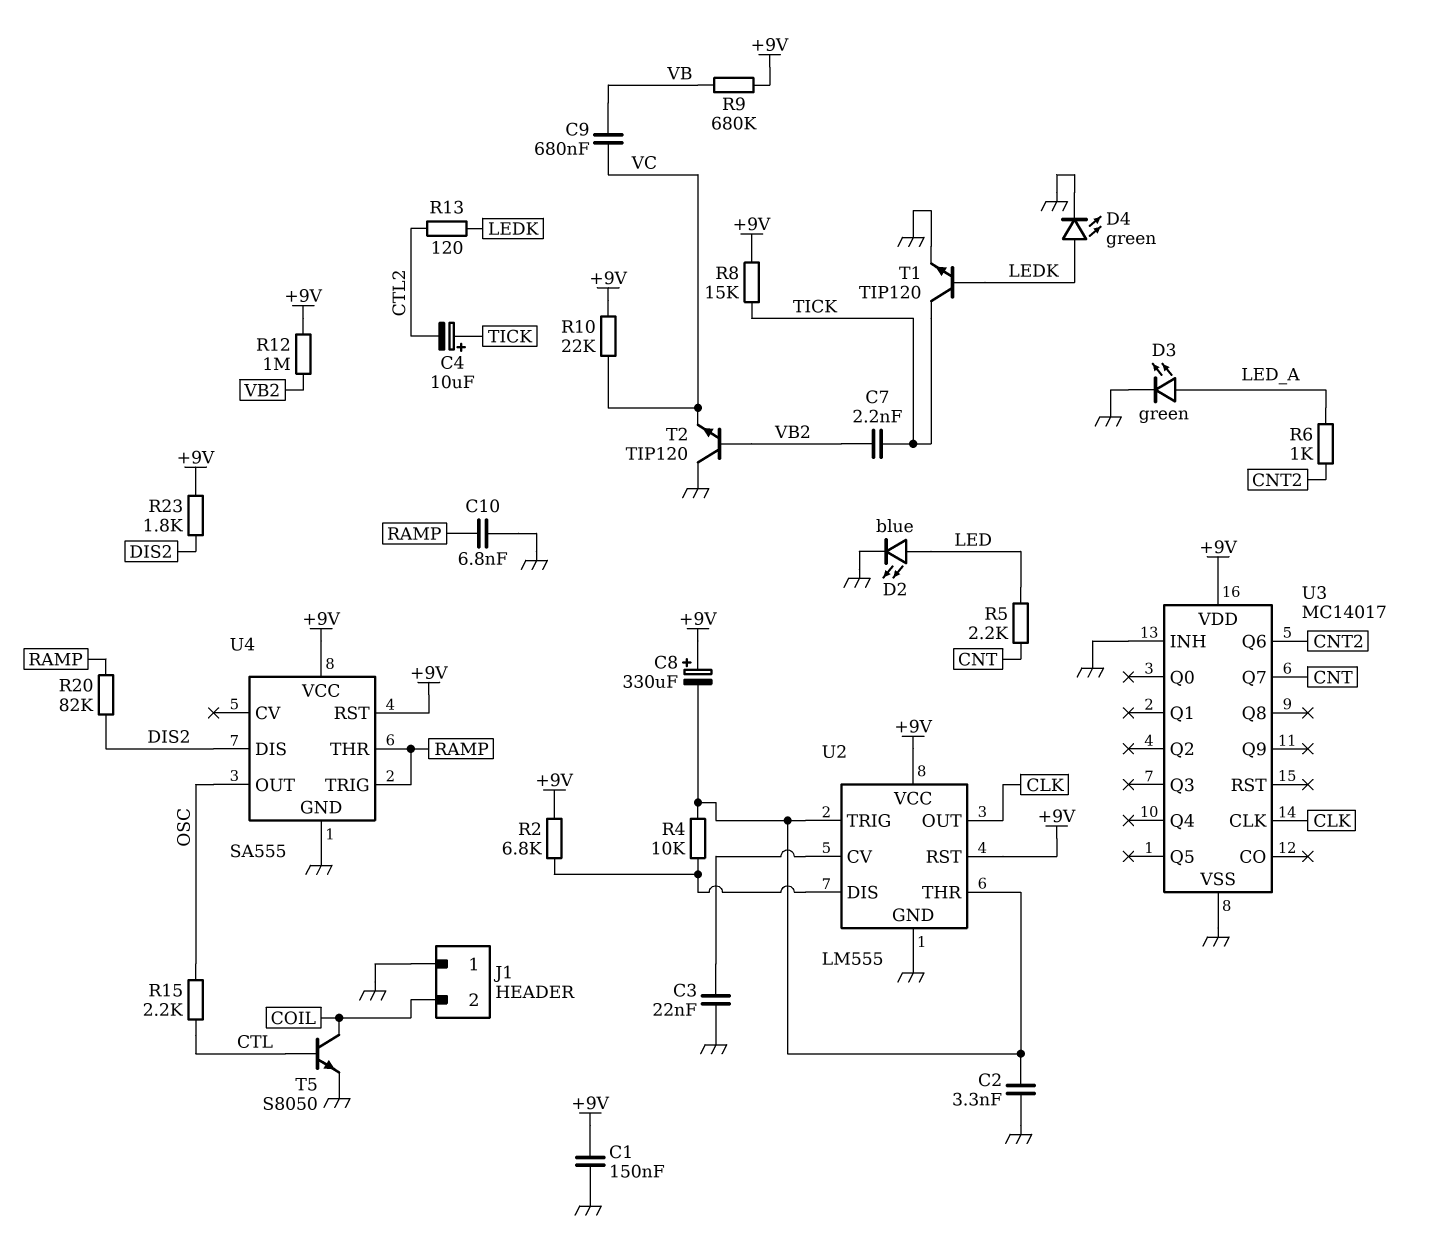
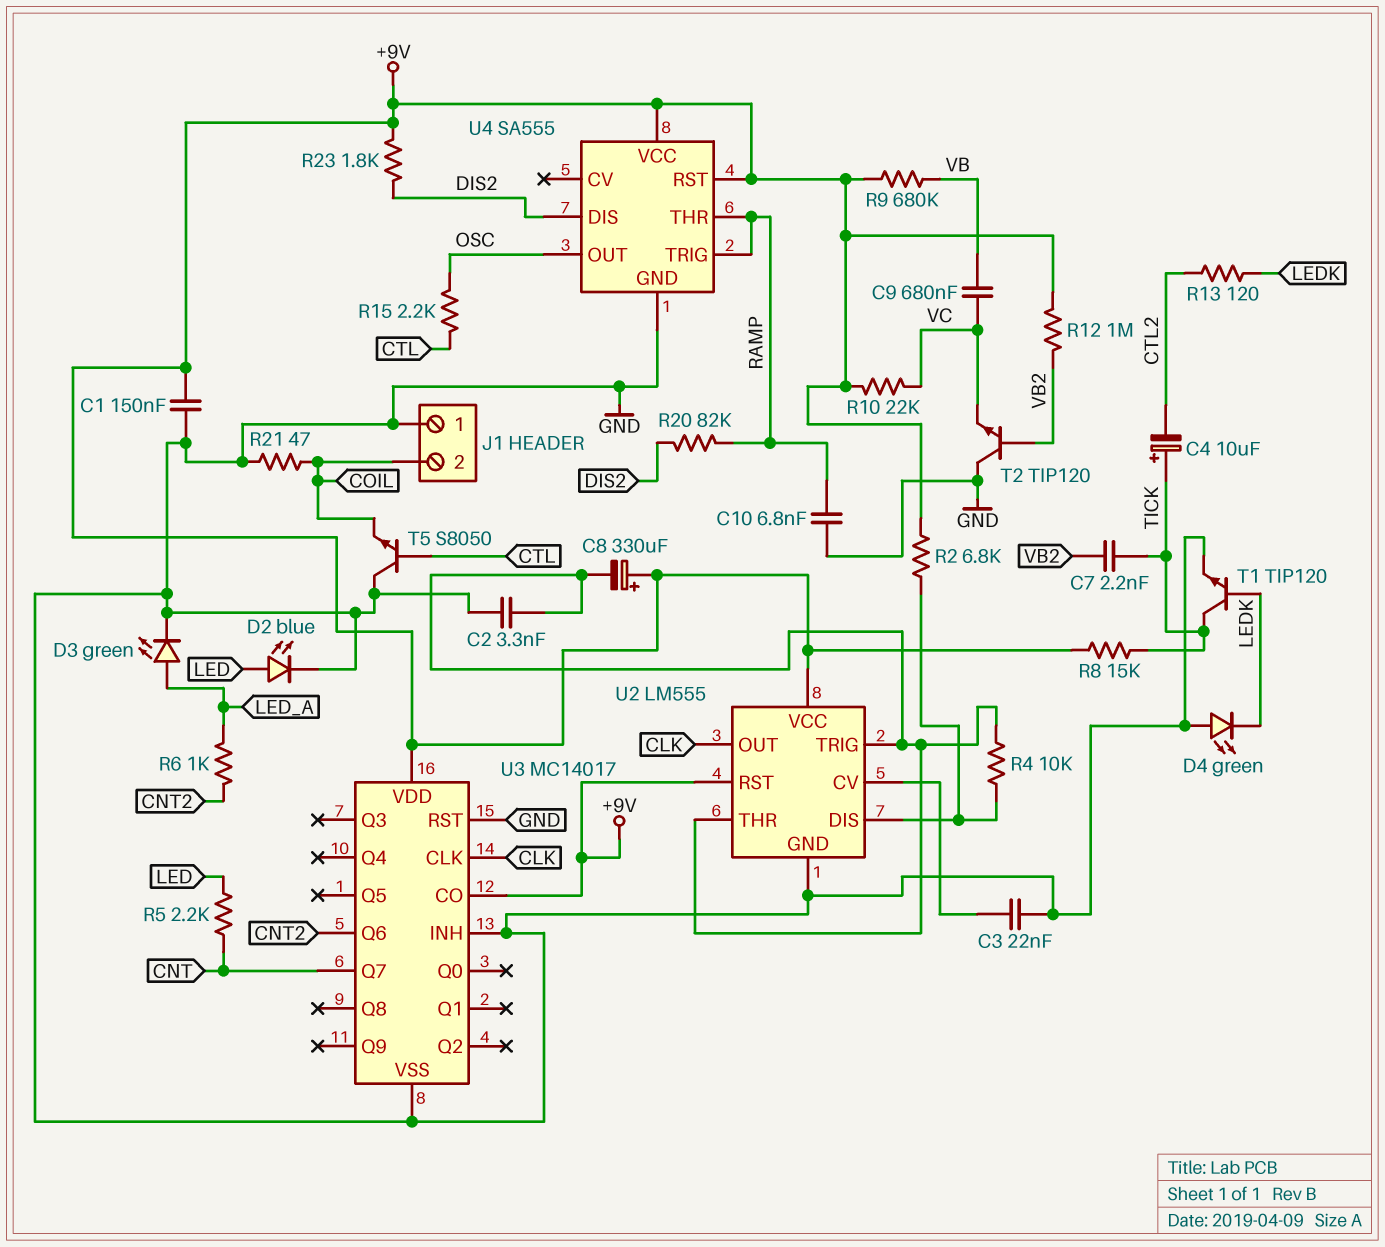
D4: LED green (A LEDK, K GND) -> LED green (A GND, K LEDK)
R21: none -> 47 (COIL, GND)
T5: NPN S8050 (B CTL, C COIL, E GND) -> NPN S8050 (B CTL, C GND, E COIL)
U3 pin CO: none -> +9V
U3 pin RST: none -> GND

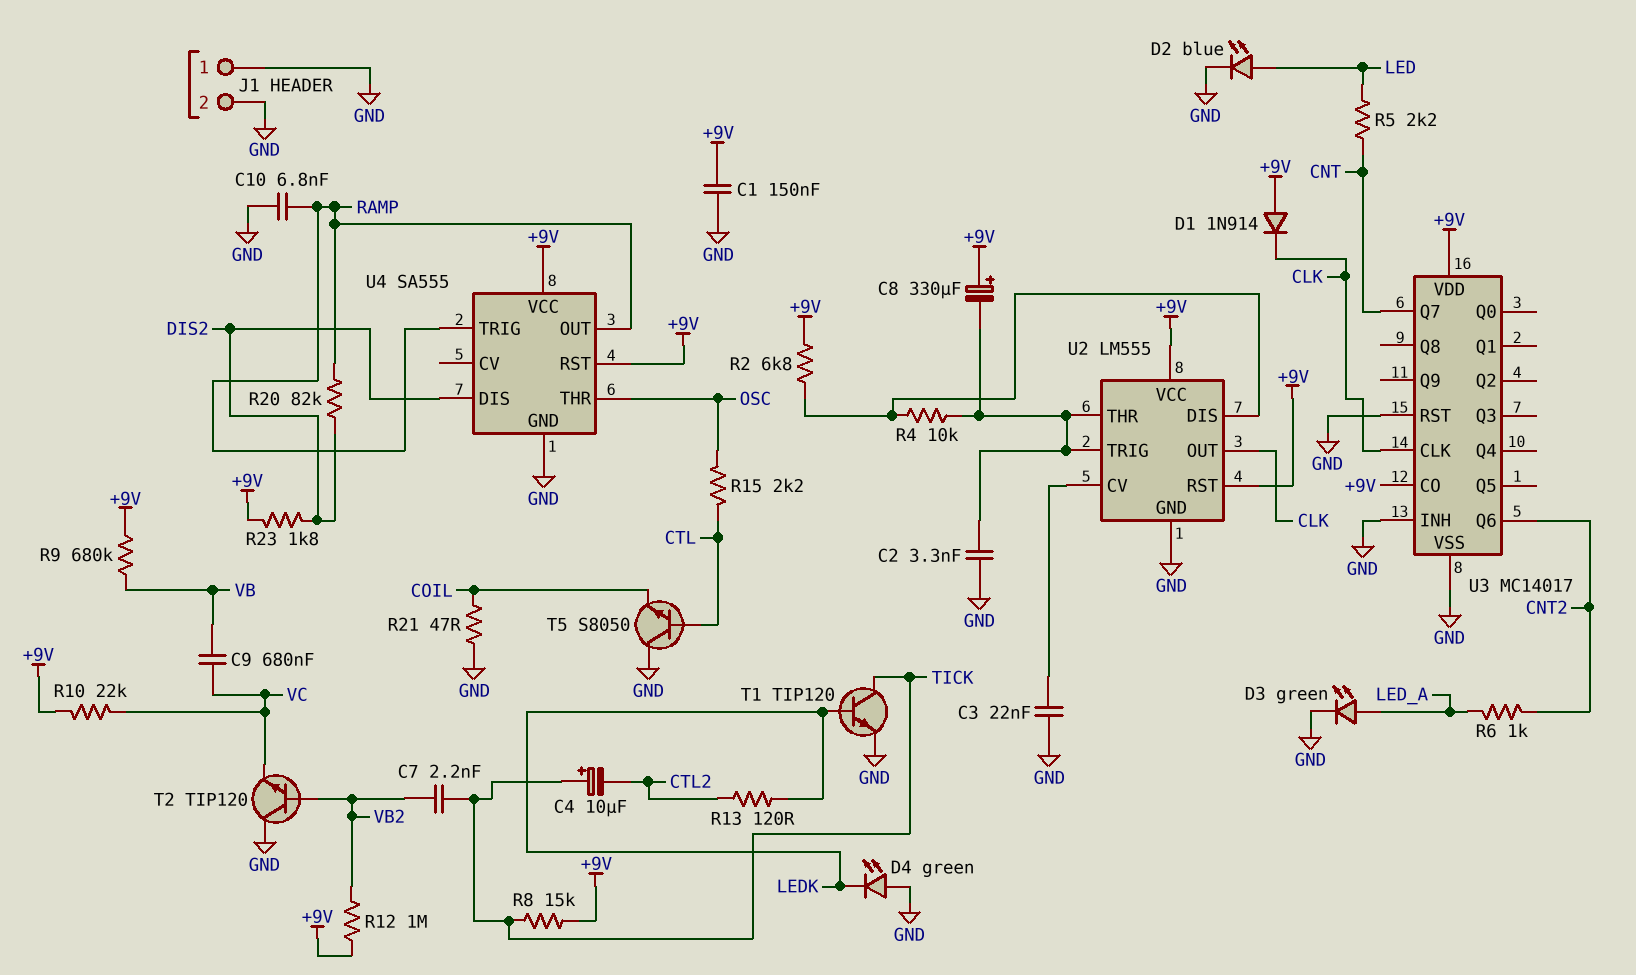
D1: none -> diode 1N914 (A +9V, K CLK)
J1 pin 2: COIL -> GND
U4 pin OUT: OSC -> RAMP
U4 pin THR: RAMP -> OSC

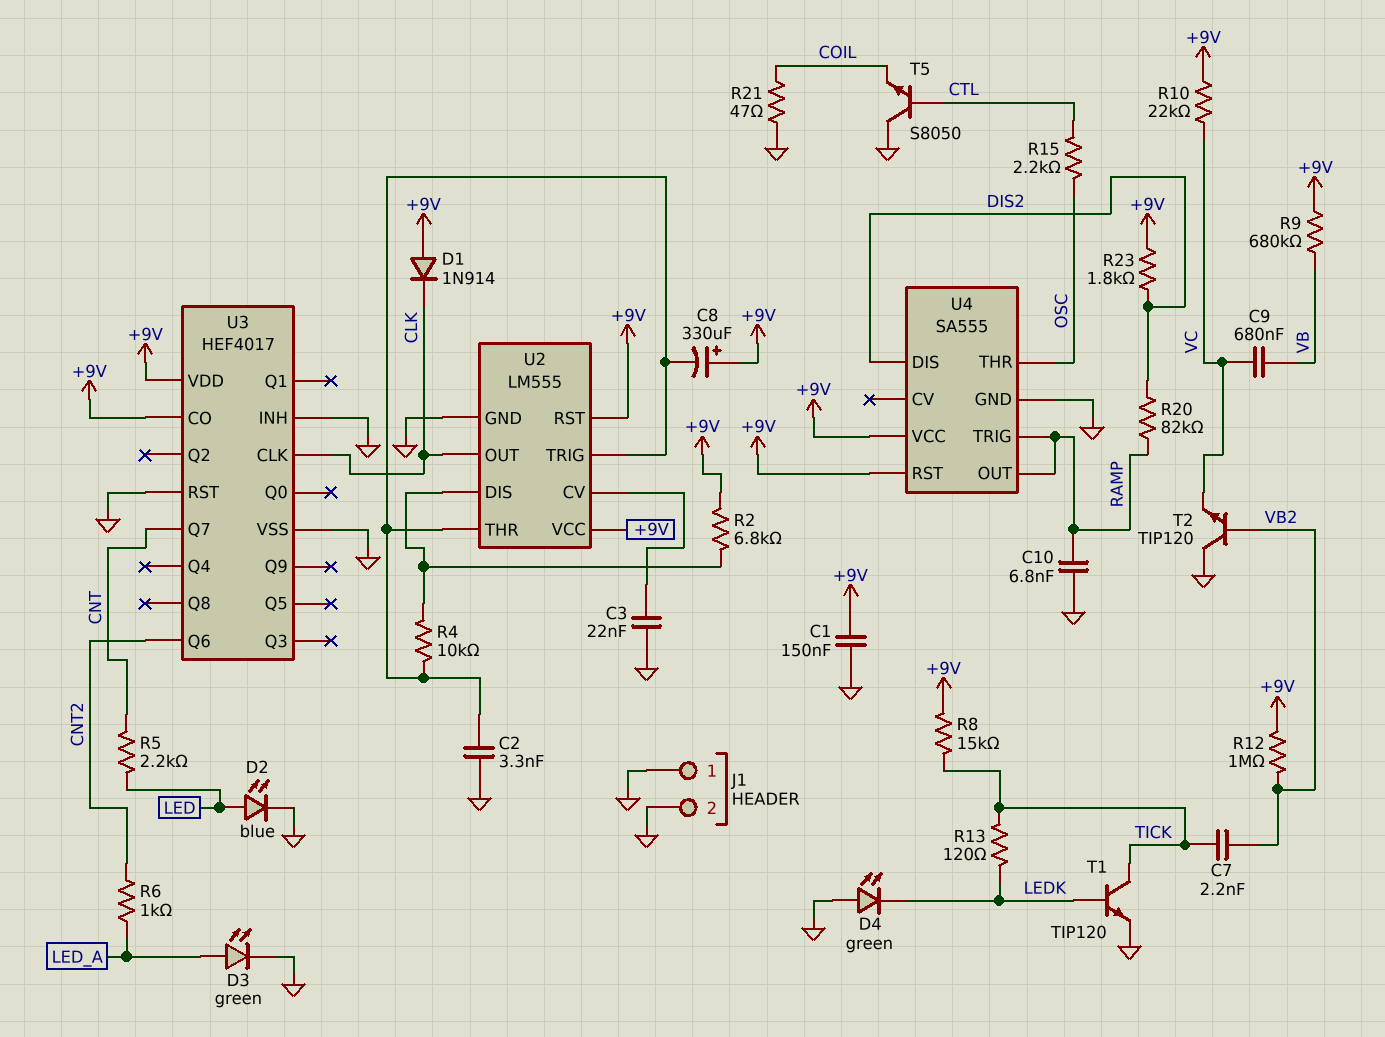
C4: 10uF (plus TICK, minus CTL2) -> none
R13: 120 (CTL2, LEDK) -> 120 (LEDK, TICK)
U3: MC14017 -> HEF4017

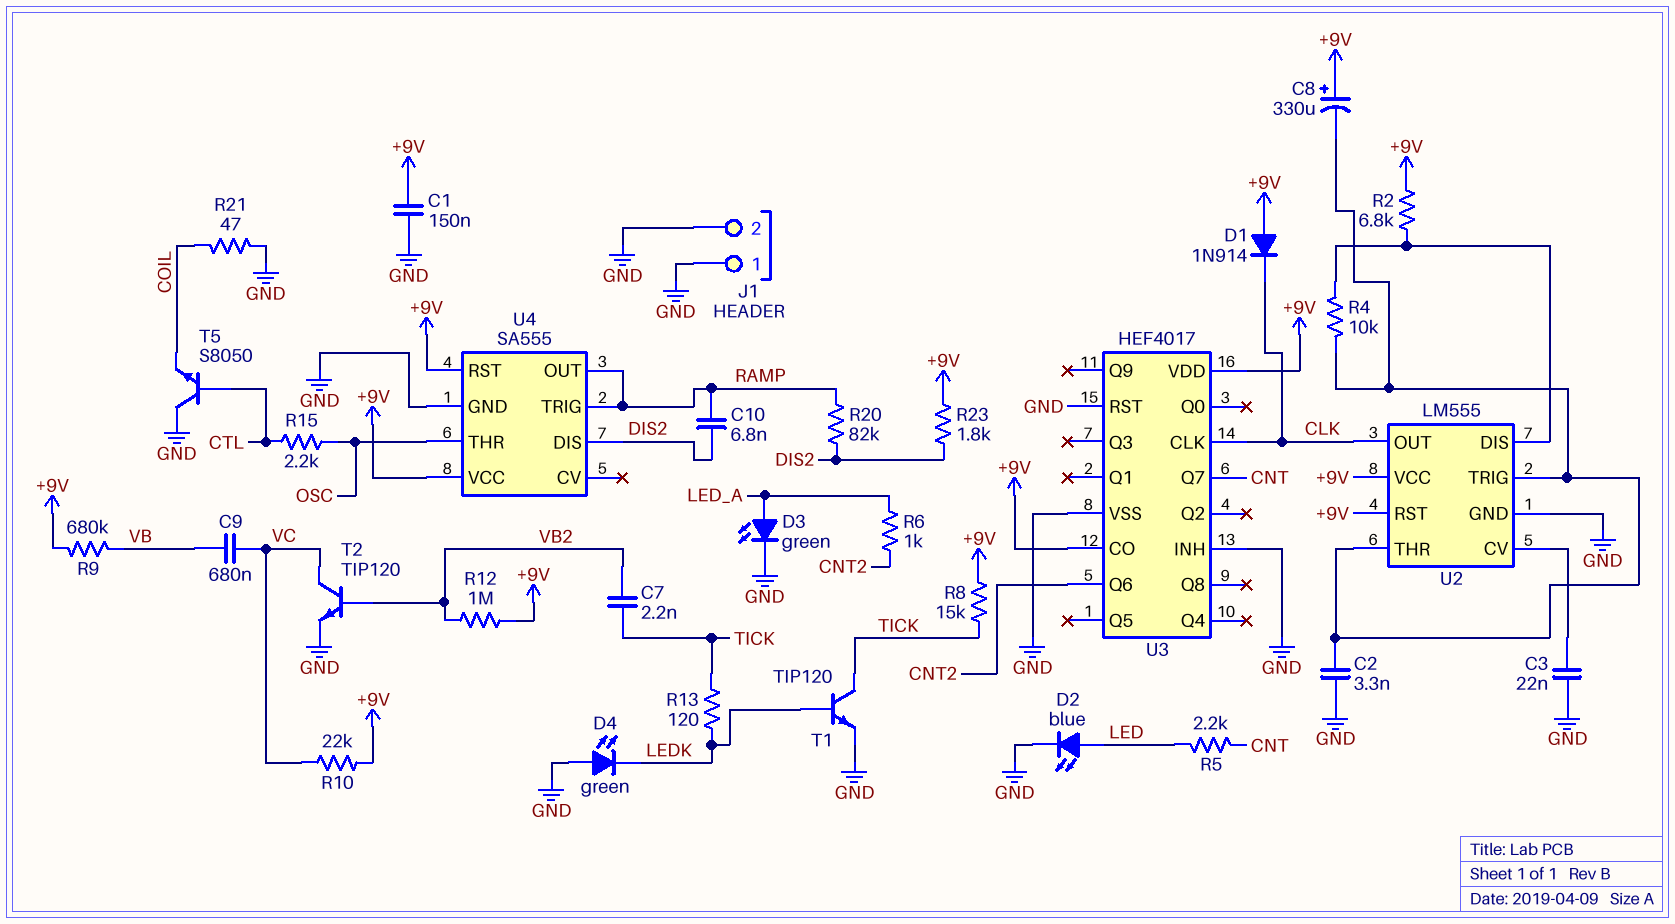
C10: 6.8nF (GND, RAMP) -> 6.8nF (DIS2, RAMP)
T2: NPN TIP120 (B VB2, C GND, E VC) -> NPN TIP120 (B VB2, C VC, E GND)

